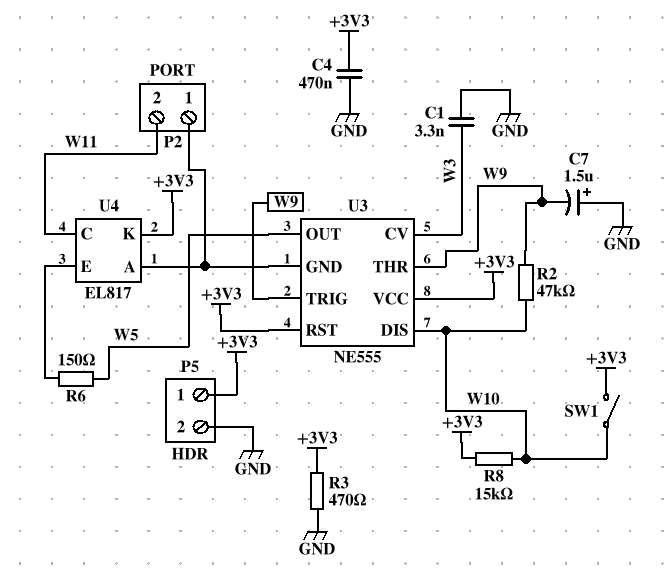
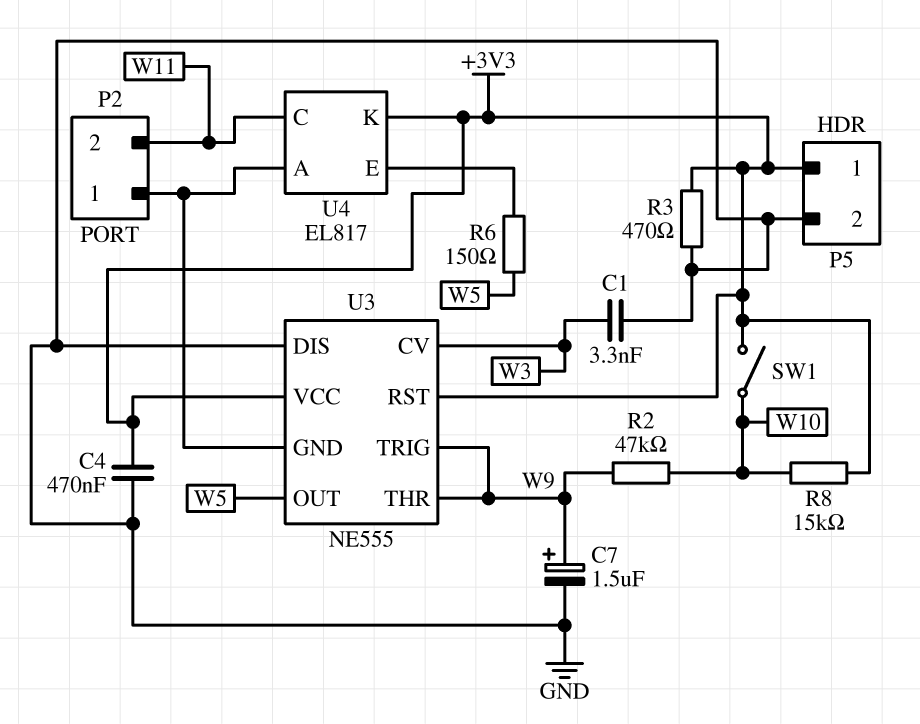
C7: 1.5uF (plus GND, minus W9) -> 1.5uF (plus W9, minus GND)
U3 pin DIS: W10 -> GND

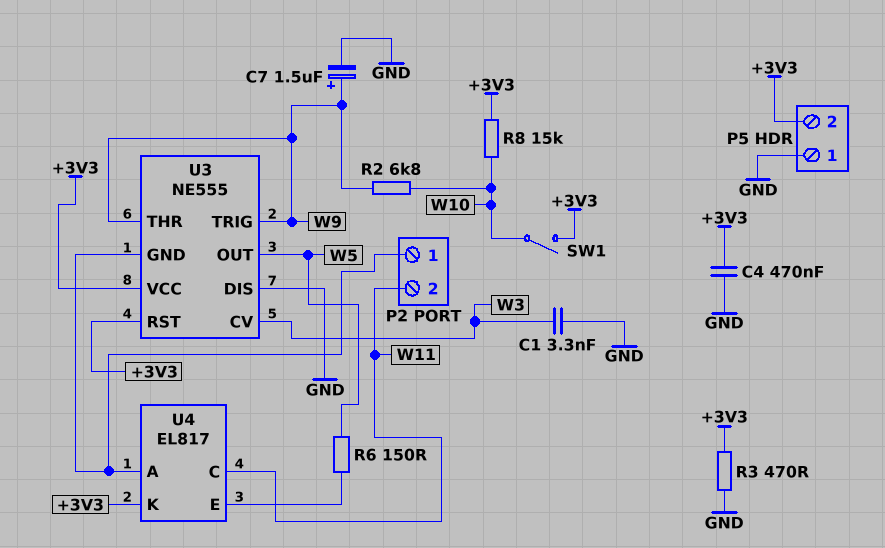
P5 pin 1: +3V3 -> GND
P5 pin 2: GND -> +3V3
R2: 47k (W9, W10) -> 6.8k (W9, W10)

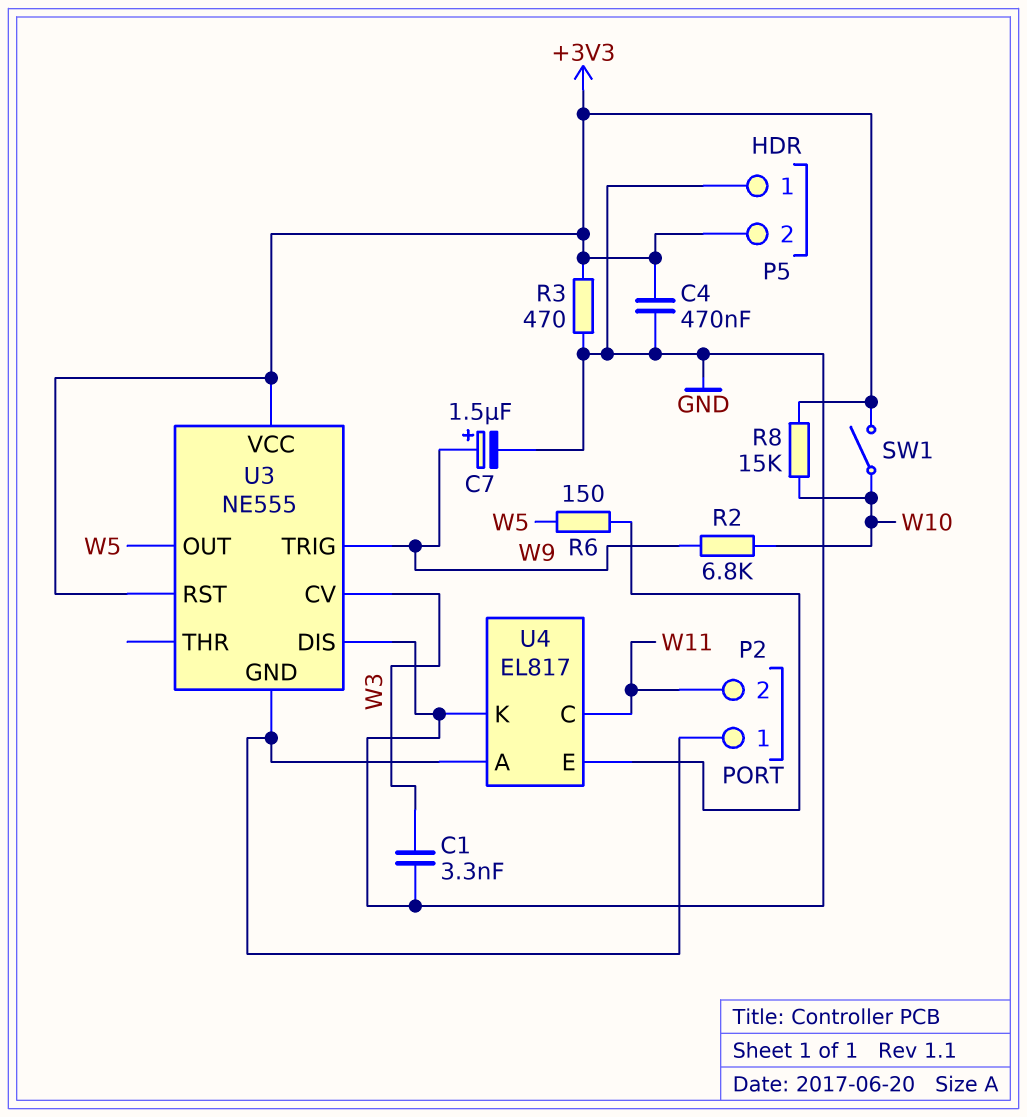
U3 pin THR: W9 -> none
U4 pin K: +3V3 -> GND

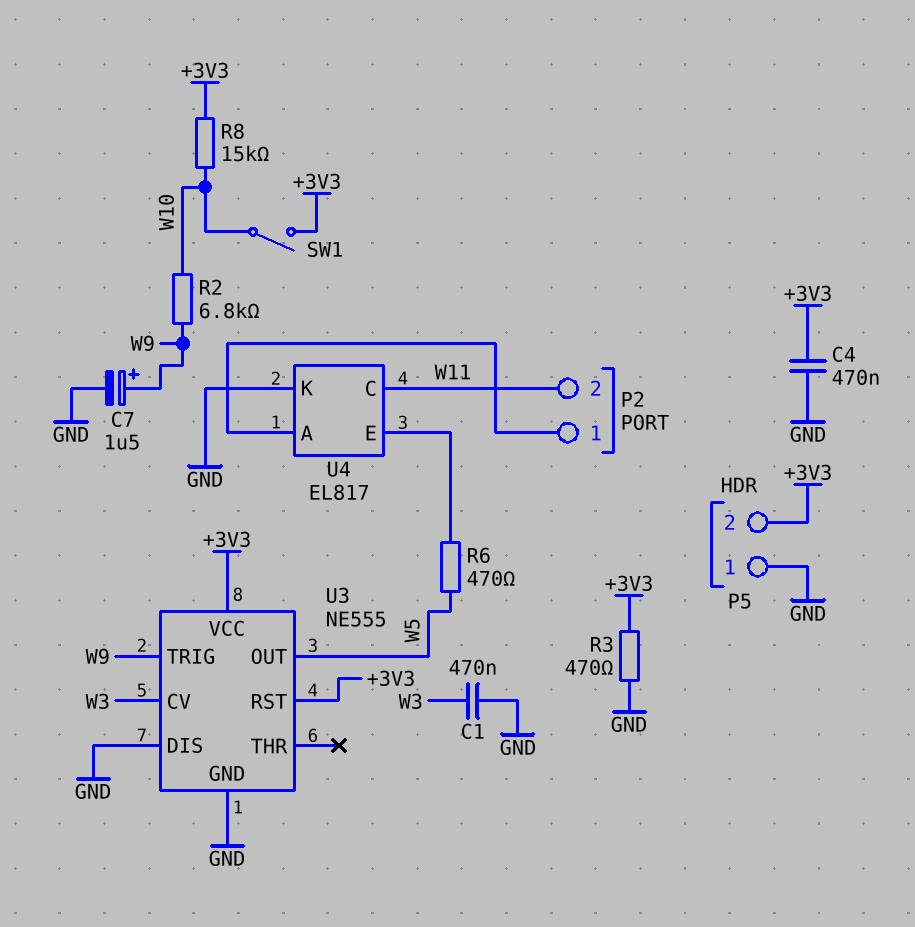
C1: 3.3nF (GND, W3) -> 470nF (GND, W3)
R6: 150 (U4/E, W5) -> 470 (U4/E, W5)
U3 pin GND: P2/1 -> GND

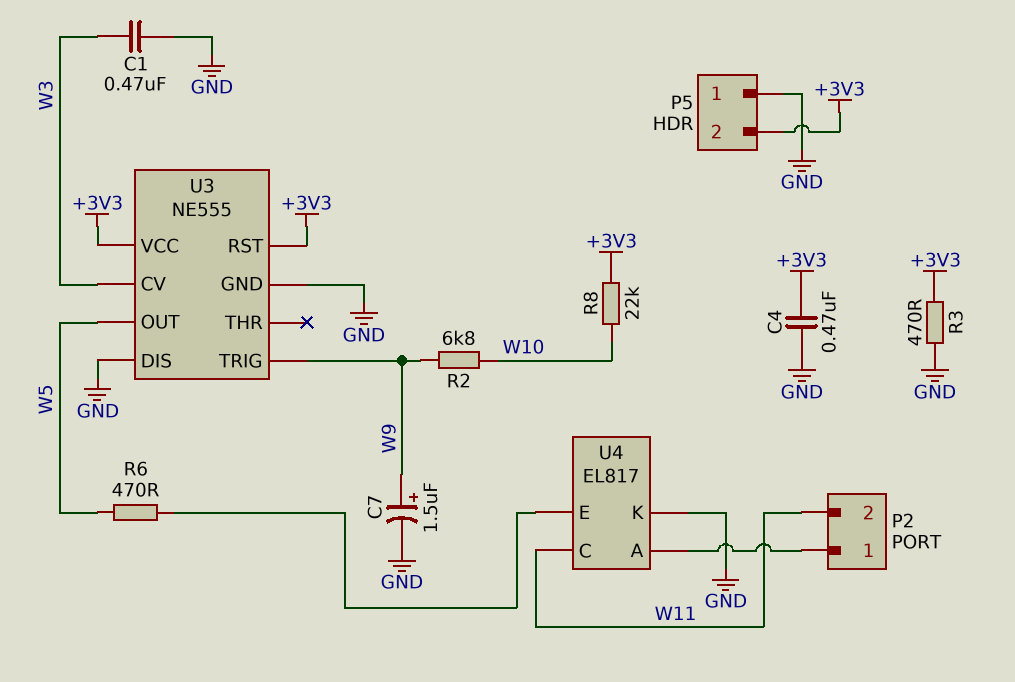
R8: 15k (+3V3, W10) -> 22k (+3V3, W10)
SW1: switch (+3V3, W10) -> none

